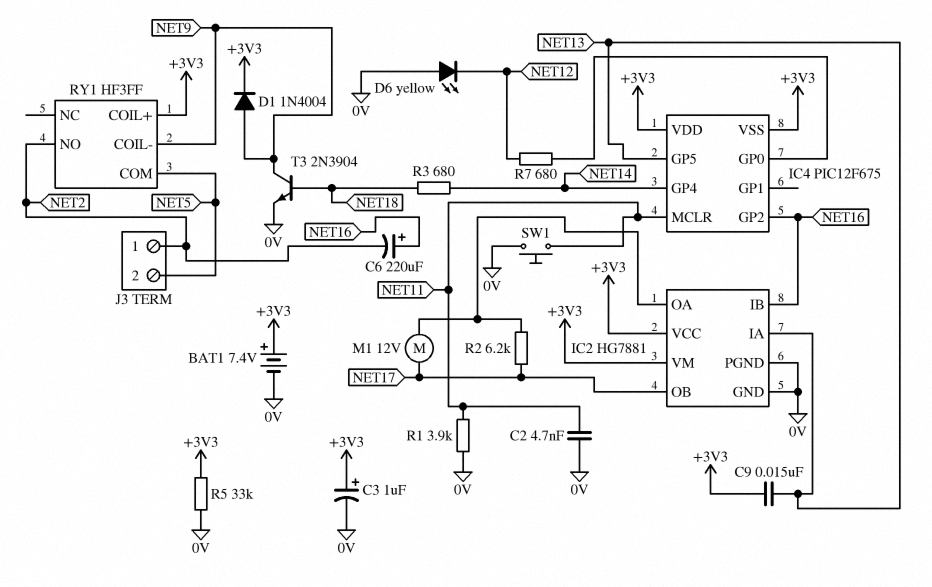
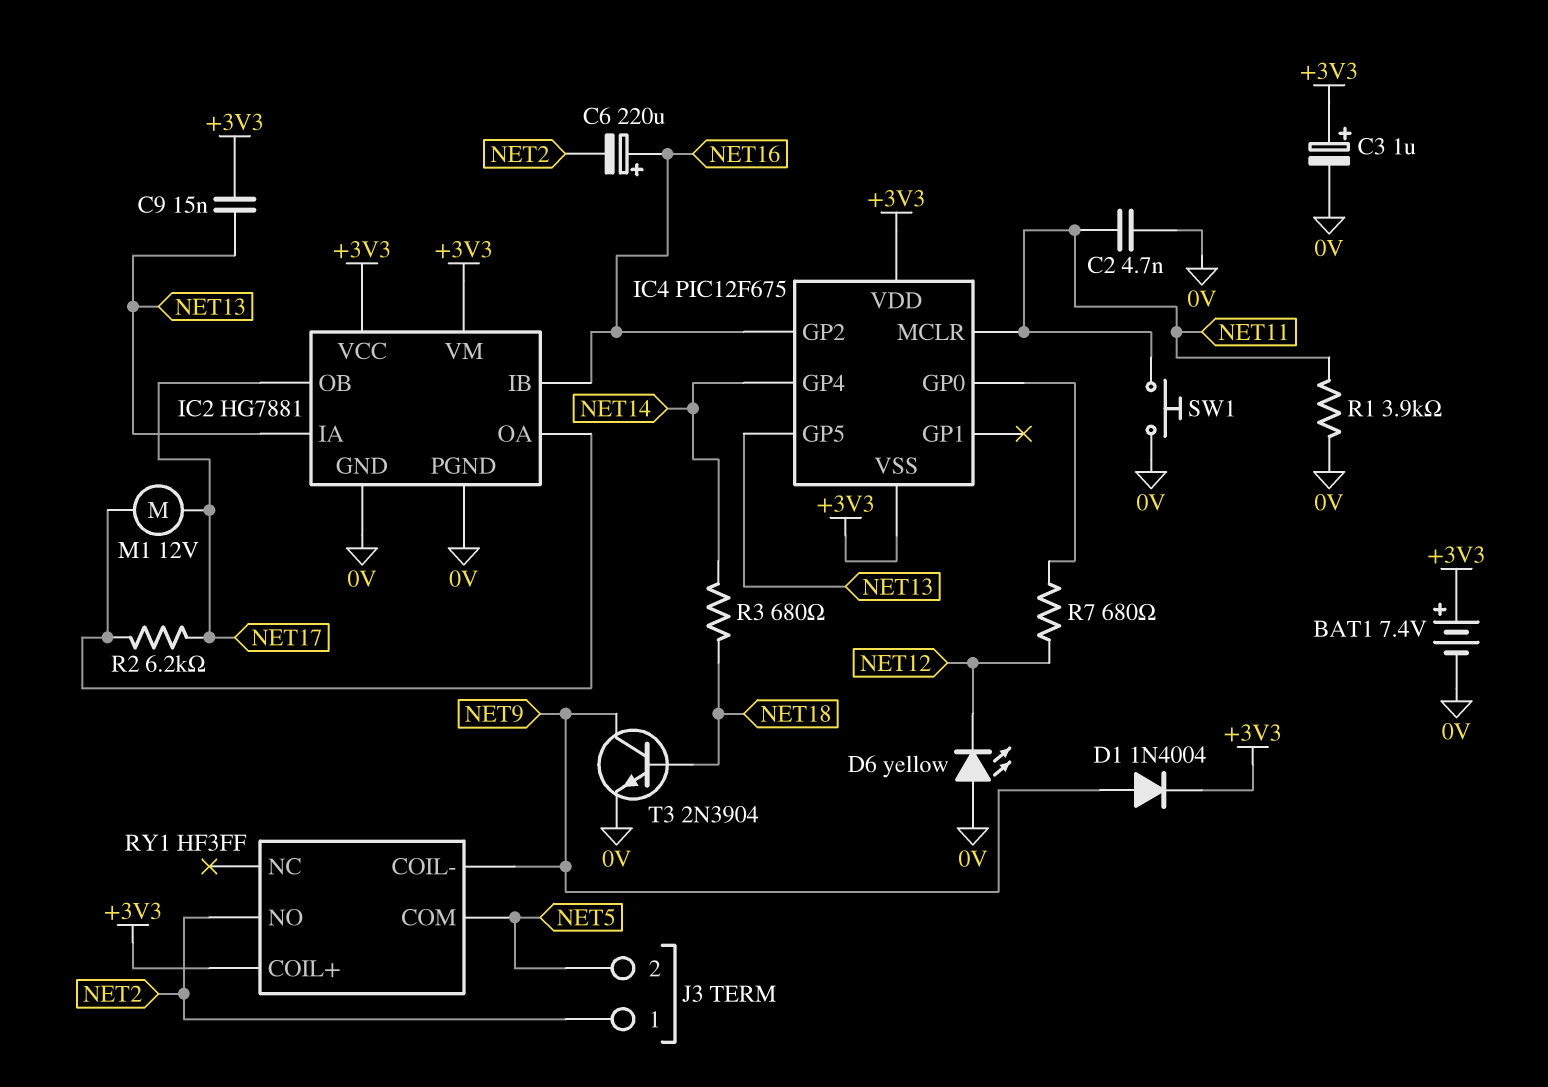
R5: 33k (+3V3, 0V) -> none

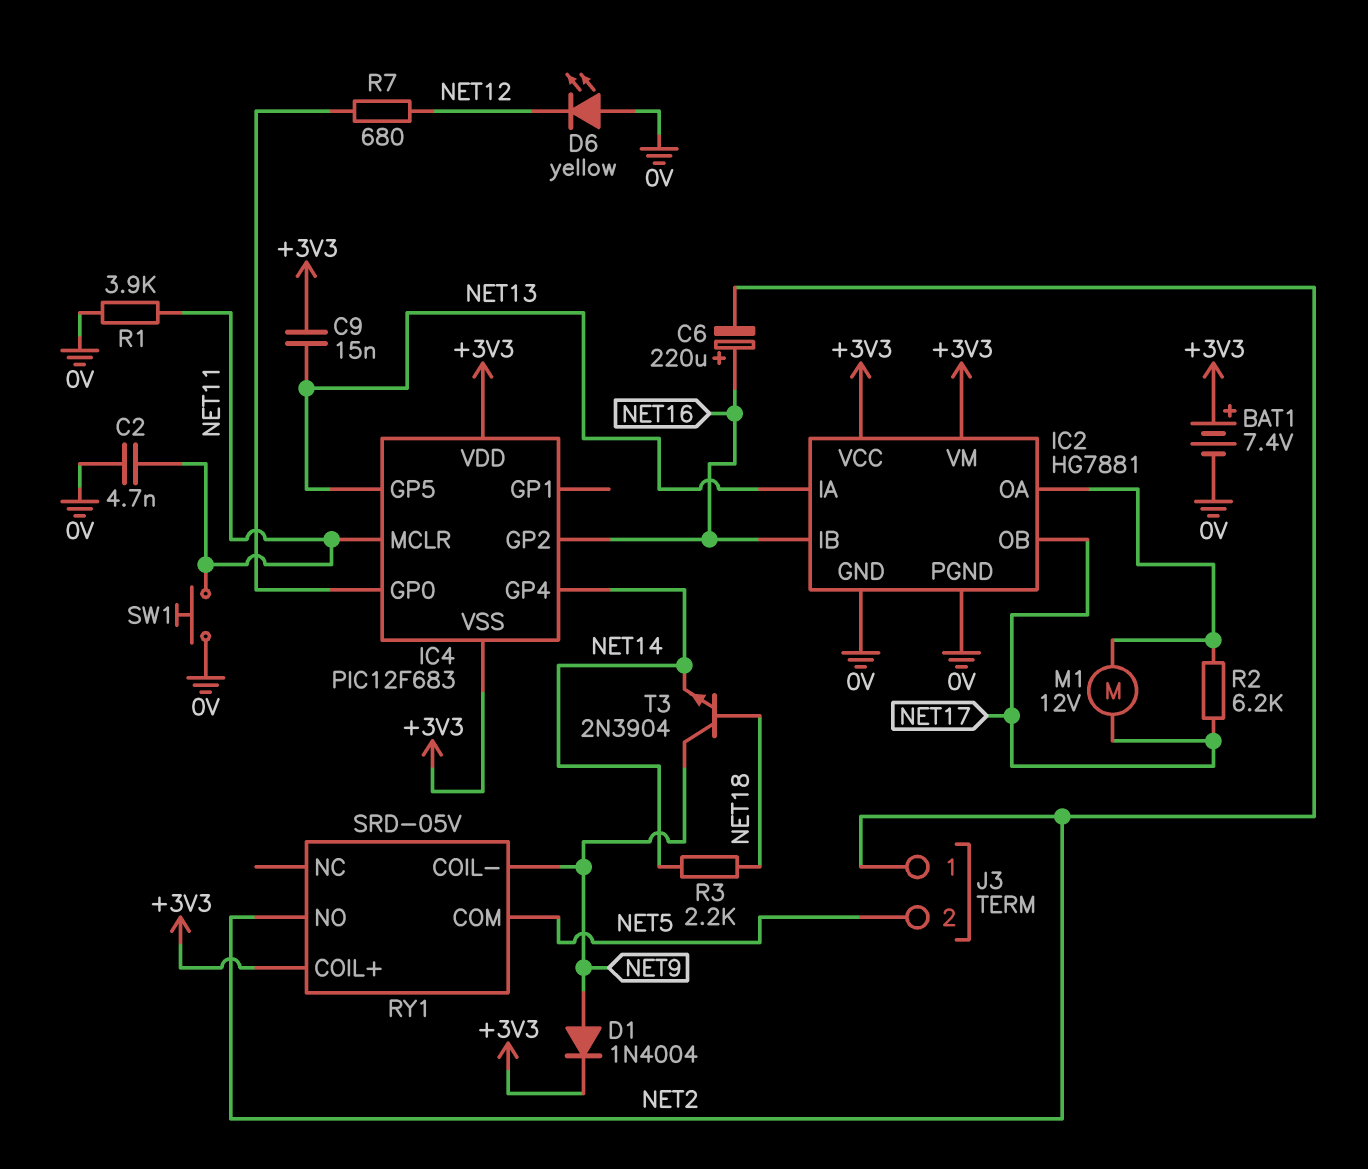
C3: 1uF (plus +3V3, minus 0V) -> none
IC4: PIC12F675 -> PIC12F683
R3: 680 (NET14, NET18) -> 2.2k (NET14, NET18)
RY1: HF3FF -> SRD-05V
T3: NPN 2N3904 (B NET18, C NET9, E 0V) -> NPN 2N3904 (B NET18, C NET9, E NET14)

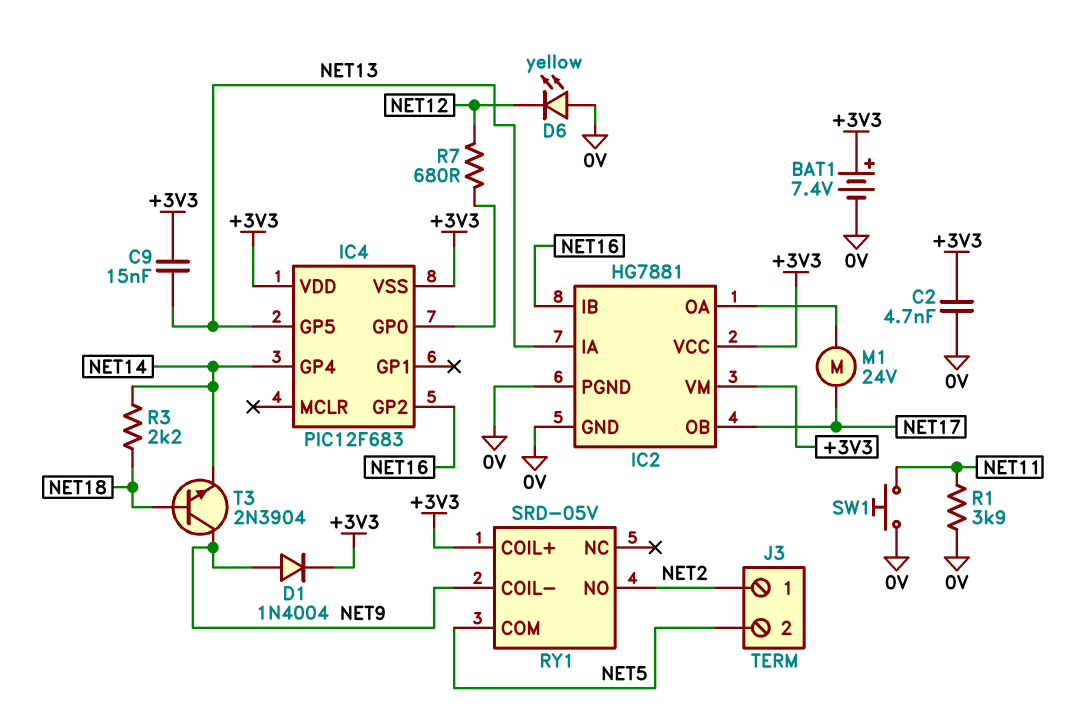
C2: 4.7nF (0V, NET11) -> 4.7nF (+3V3, 0V)
C6: 220uF (plus NET16, minus NET2) -> none
IC4 pin MCLR: NET11 -> none
M1: motor 12V (IC2/OA, NET17) -> motor 24V (IC2/OA, NET17)
R2: 6.2k (IC2/OA, NET17) -> none

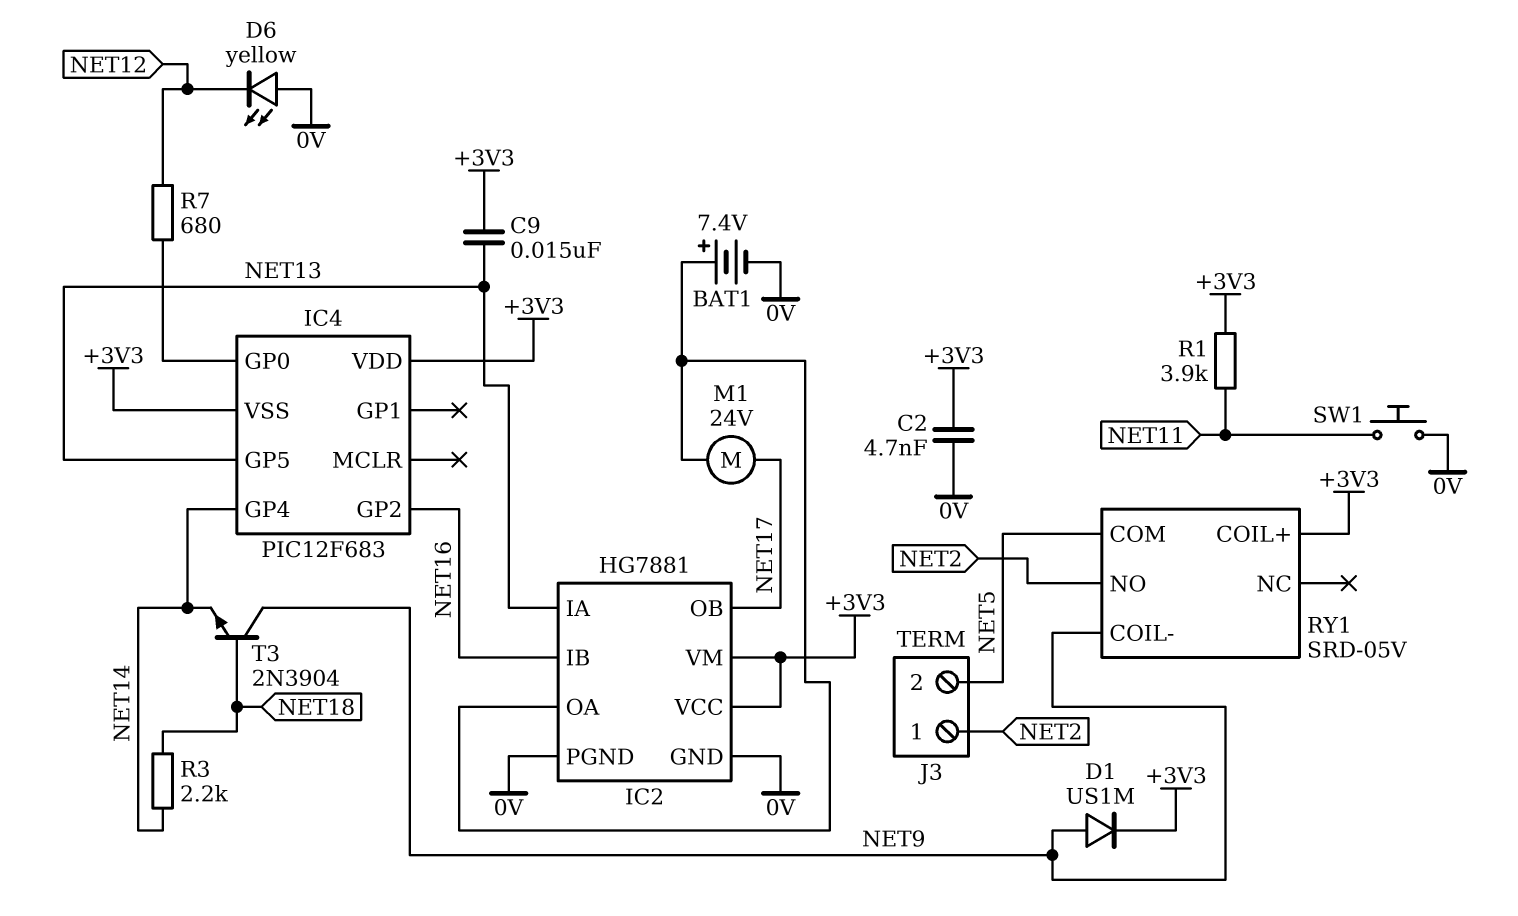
BAT1: 7.4V (plus +3V3, minus 0V) -> 7.4V (plus IC2/OA, minus 0V)
D1: diode 1N4004 (A NET9, K +3V3) -> diode US1M (A NET9, K +3V3)
R1: 3.9k (0V, NET11) -> 3.9k (+3V3, NET11)

